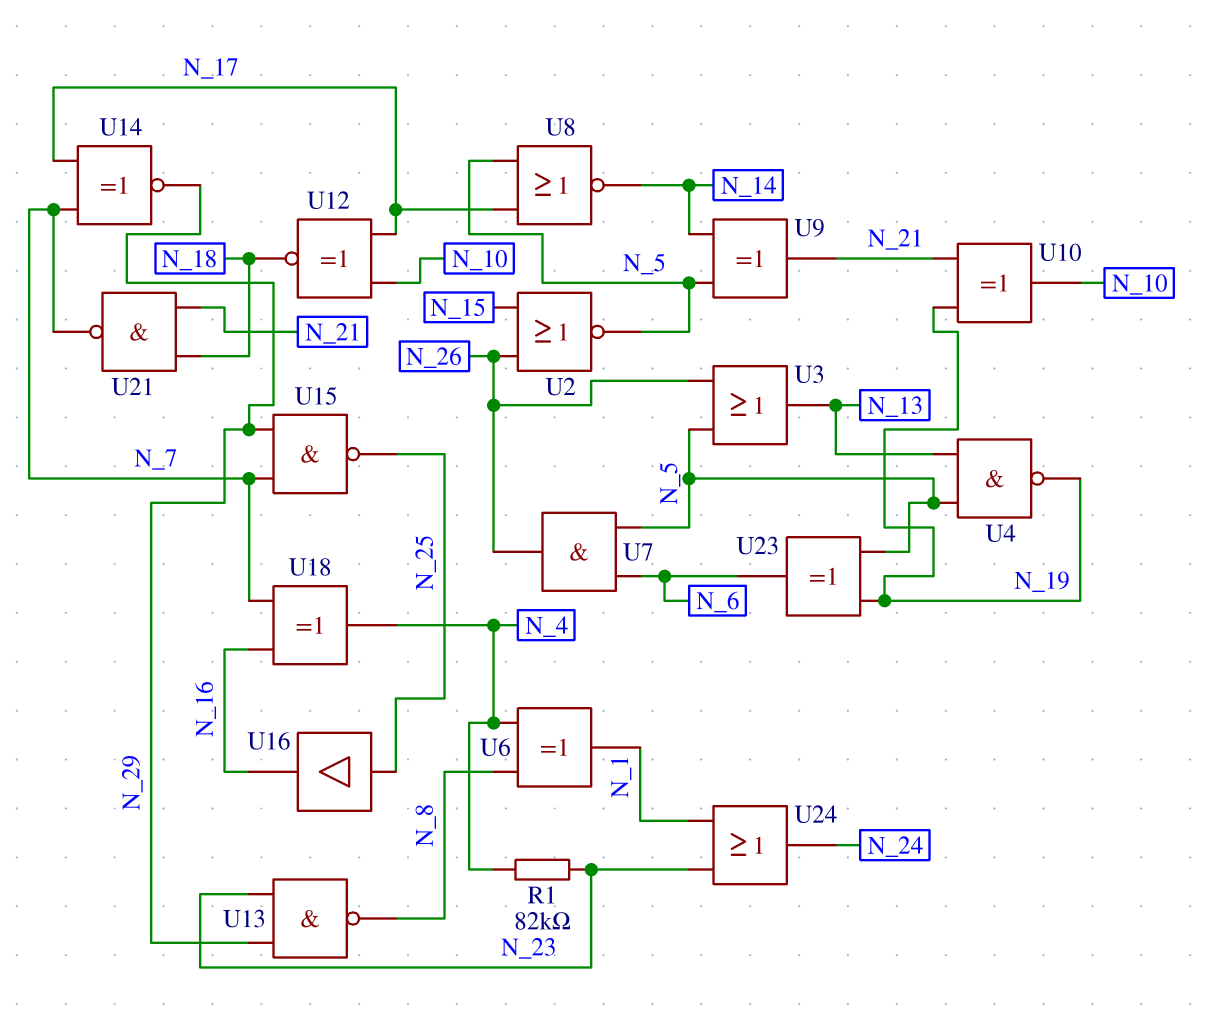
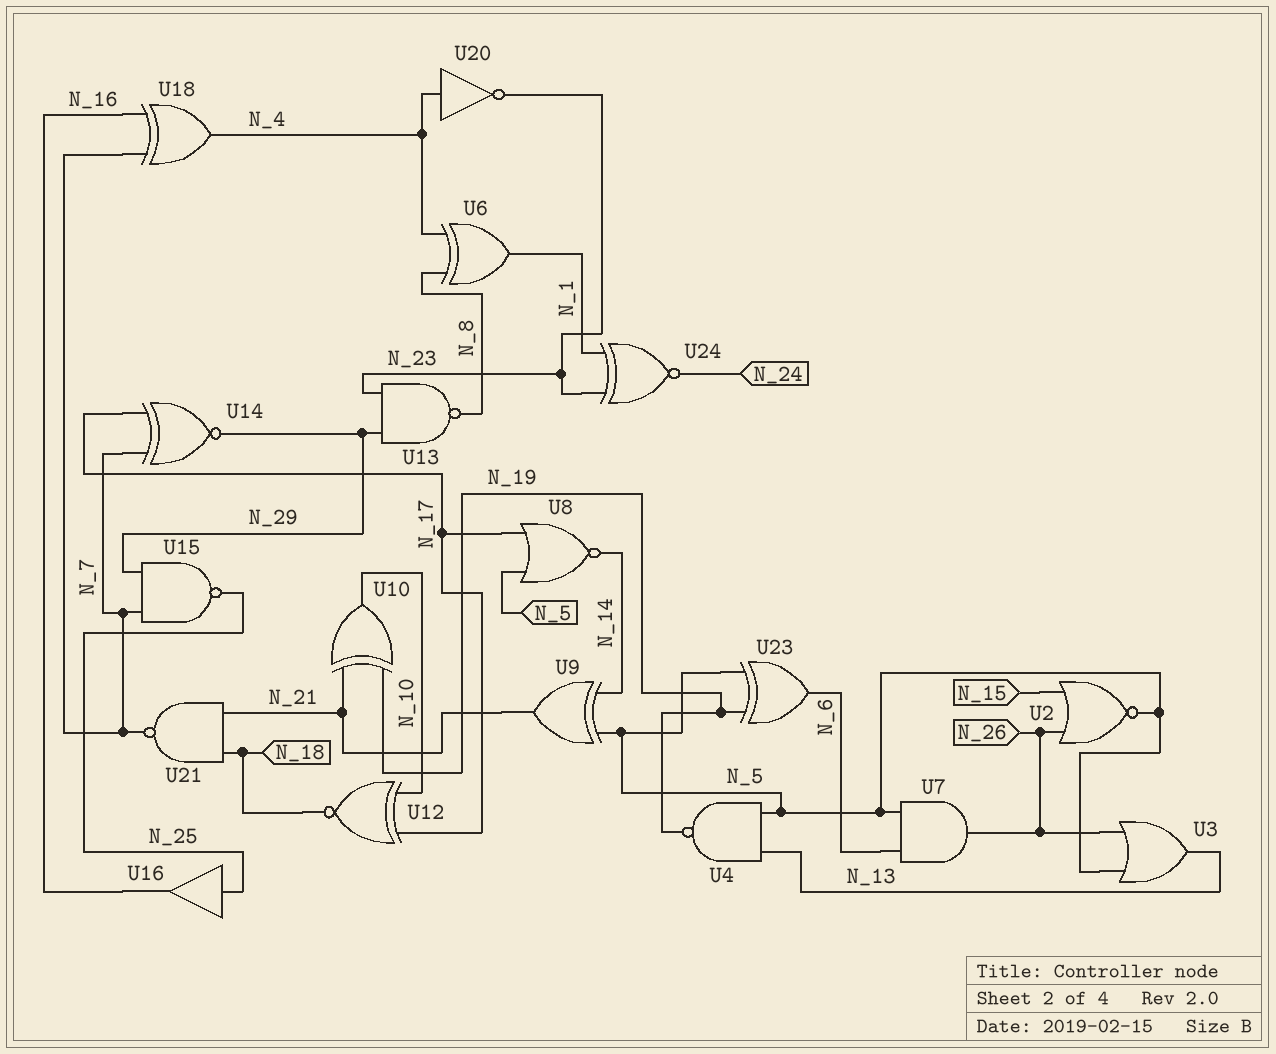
R1: 82k (N_4, N_23) -> none
U20: none -> NOT (in N_4, out N_23)
U24: OR (in N_1, in N_23, out N_24) -> XNOR (in N_1, in N_23, out N_24)

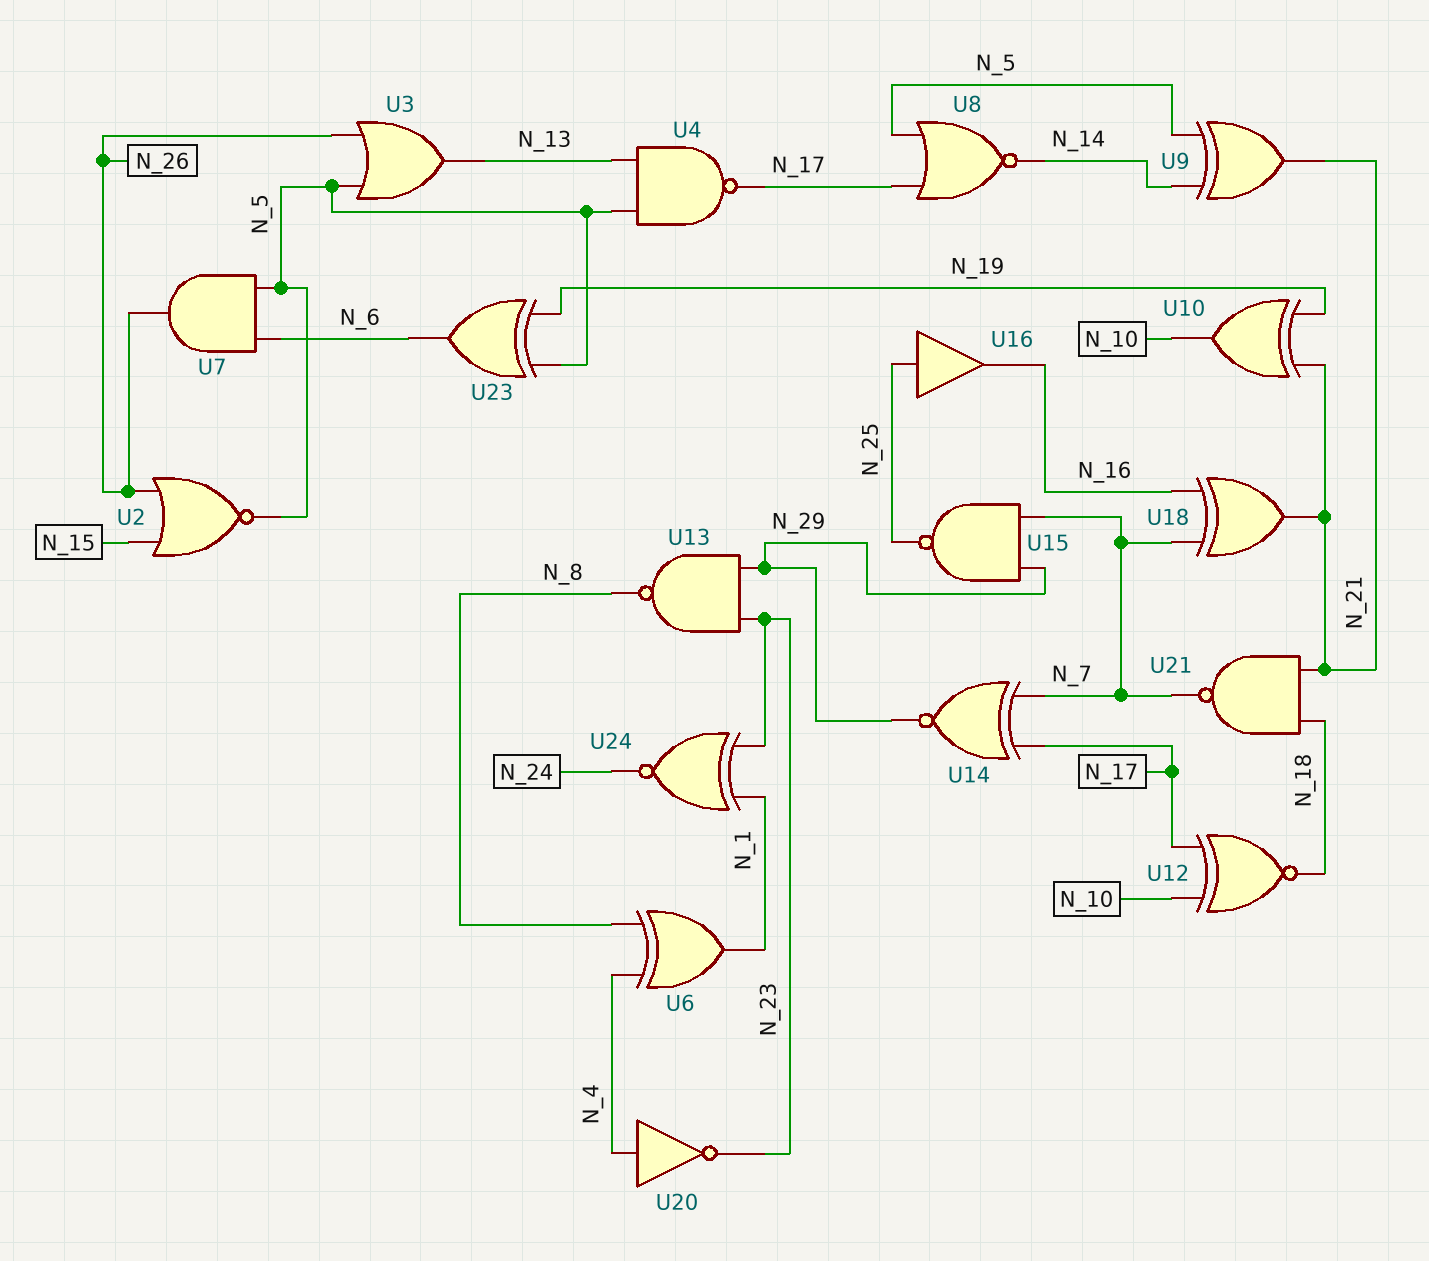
U4: NAND (in N_5, in N_13, out N_19) -> NAND (in N_5, in N_13, out N_17)
U18: XOR (in N_7, in N_16, out N_4) -> XOR (in N_7, in N_16, out N_21)

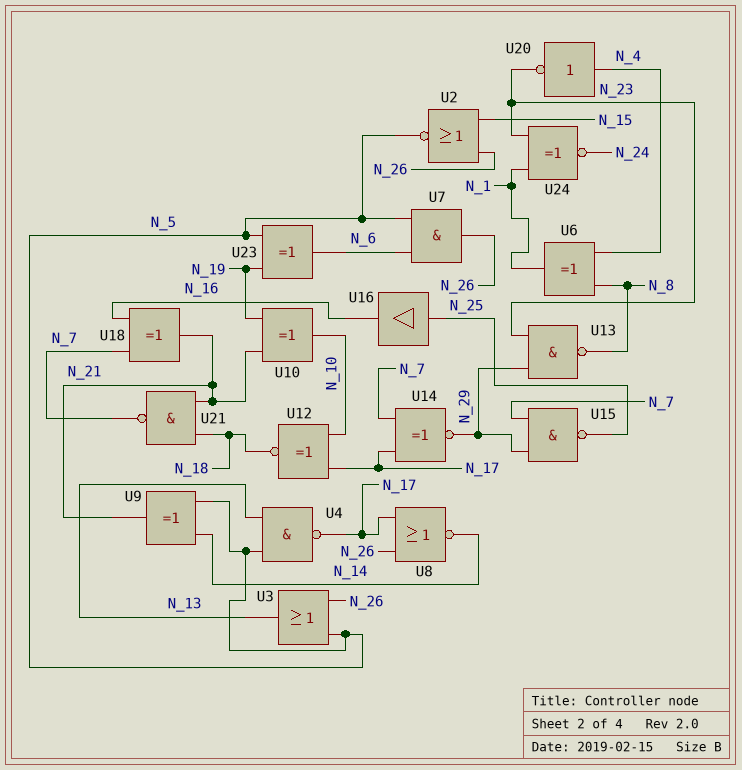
U8: NOR (in N_5, in N_17, out N_14) -> NOR (in N_17, in N_26, out N_14)

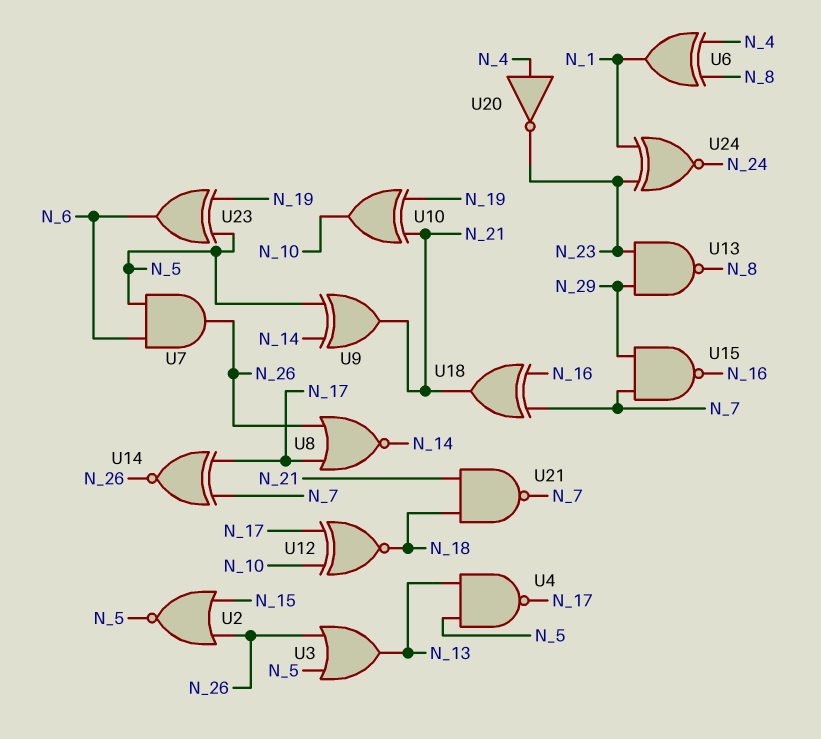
U14: XNOR (in N_7, in N_17, out N_29) -> XNOR (in N_7, in N_17, out N_26)
U15: NAND (in N_7, in N_29, out N_25) -> NAND (in N_7, in N_29, out N_16)
U16: buffer (in N_25, out N_16) -> none

